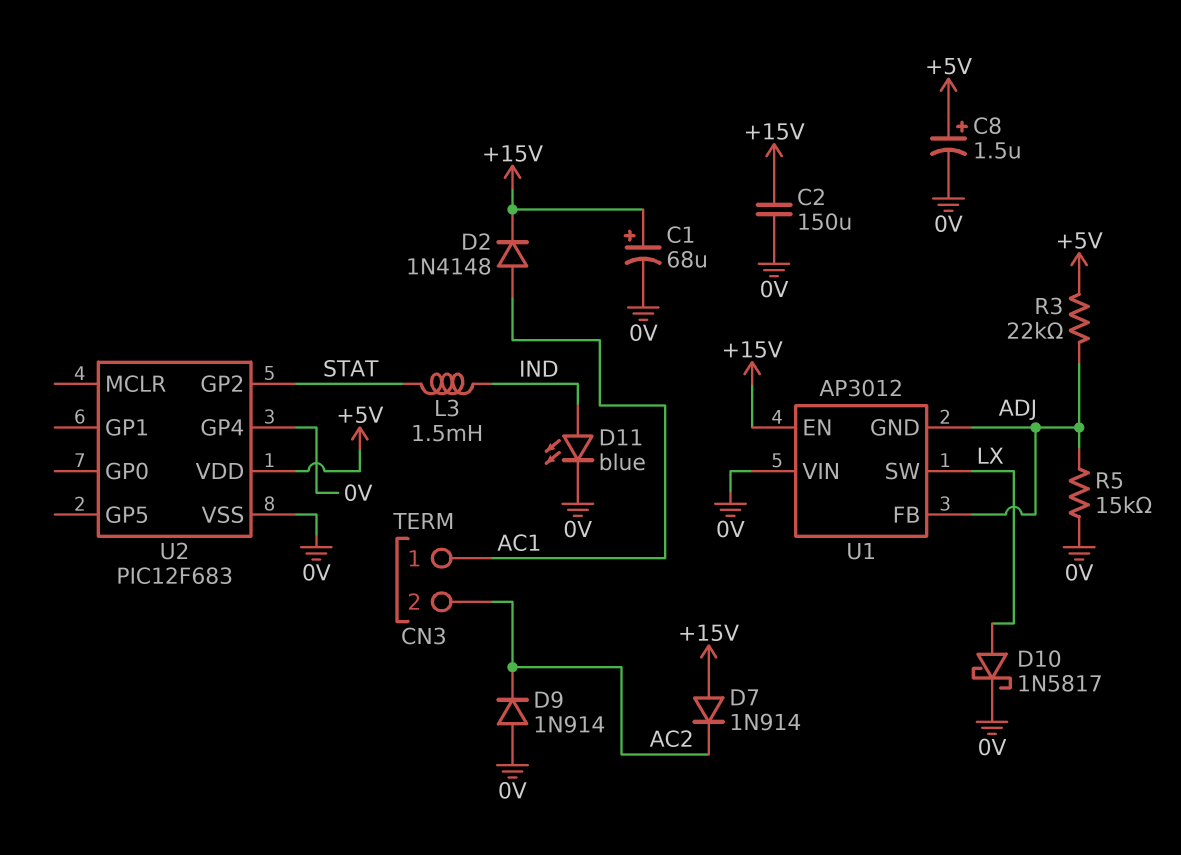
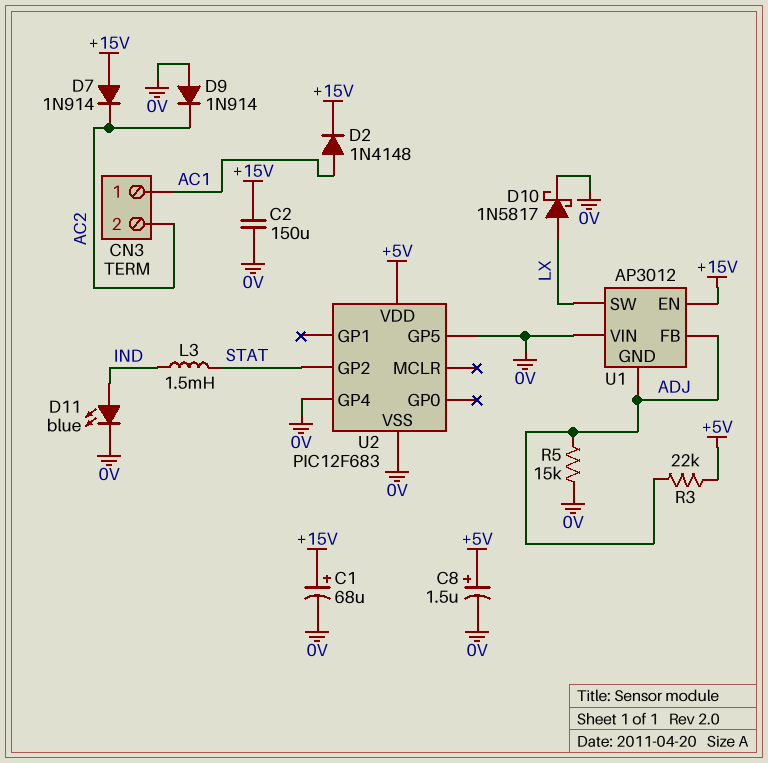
U2 pin GP5: none -> 0V

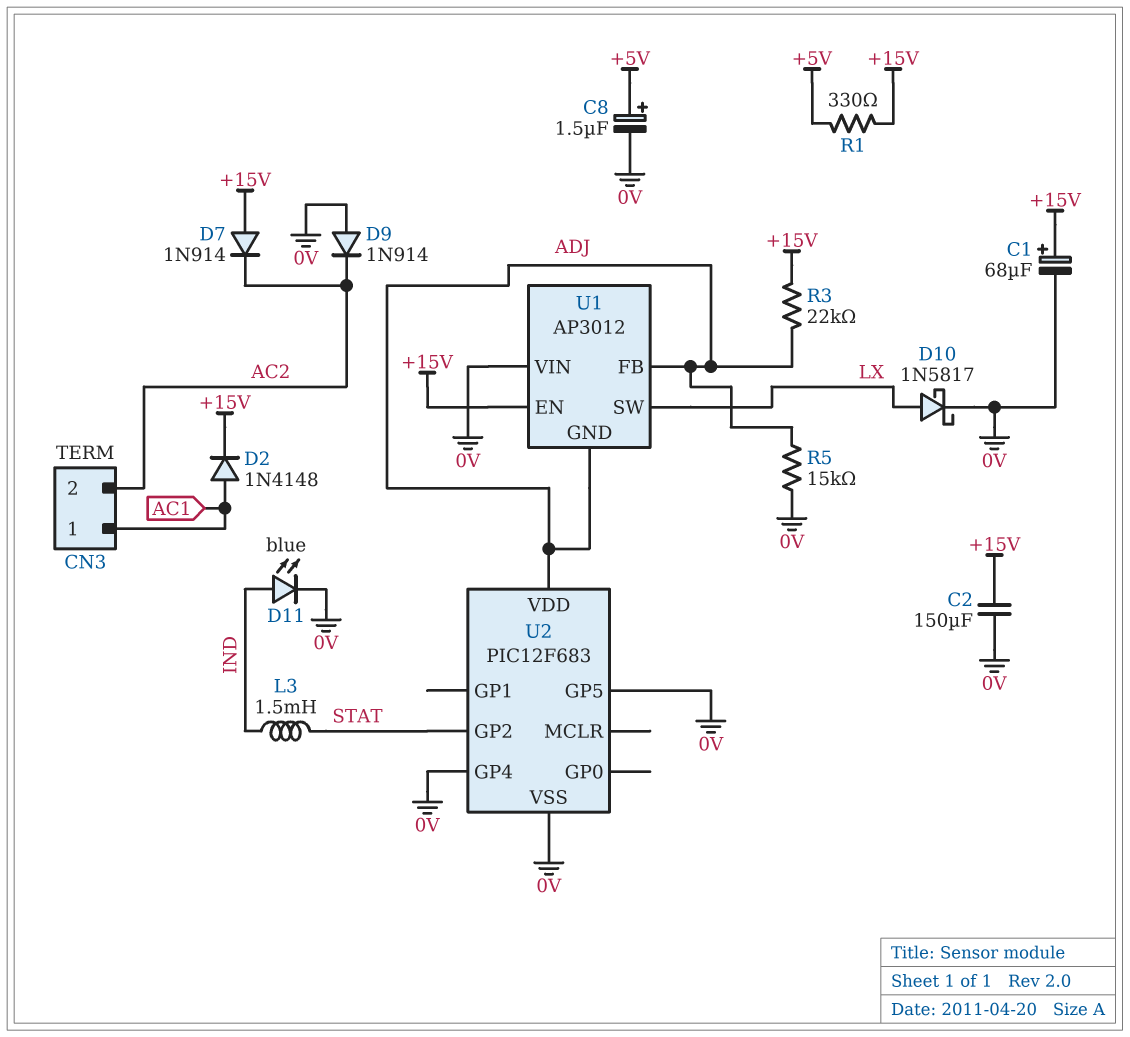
R1: none -> 330 (+5V, +15V)
R3: 22k (+5V, ADJ) -> 22k (+15V, ADJ)
U2 pin VDD: +5V -> ADJ

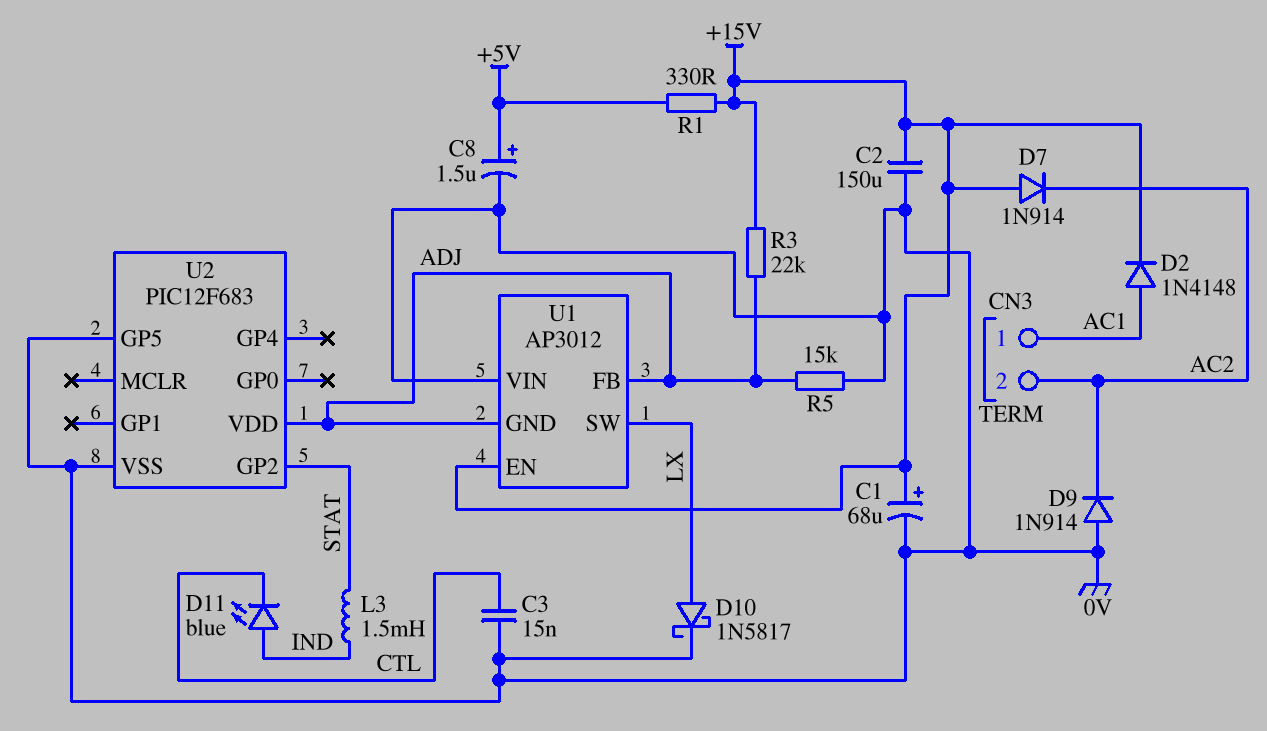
C3: none -> 15nF (0V, CTL)
D11: LED blue (A IND, K 0V) -> LED blue (A IND, K CTL)
U2 pin GP4: 0V -> none

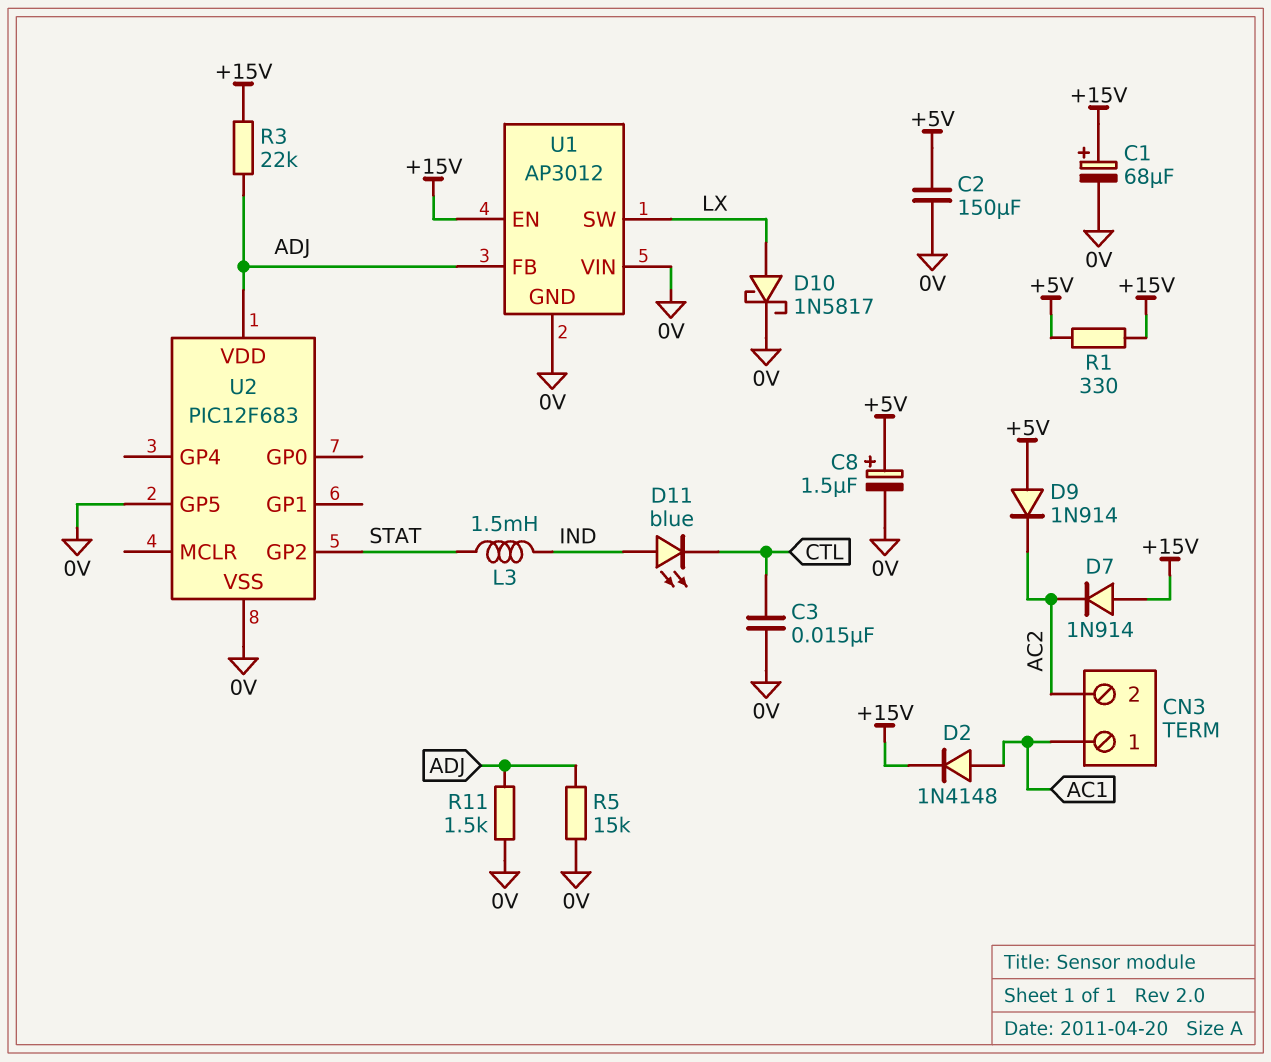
C2: 150uF (+15V, 0V) -> 150uF (+5V, 0V)
D9: diode 1N914 (A 0V, K AC2) -> diode 1N914 (A +5V, K AC2)
R11: none -> 1.5k (0V, ADJ)
U1 pin GND: ADJ -> 0V

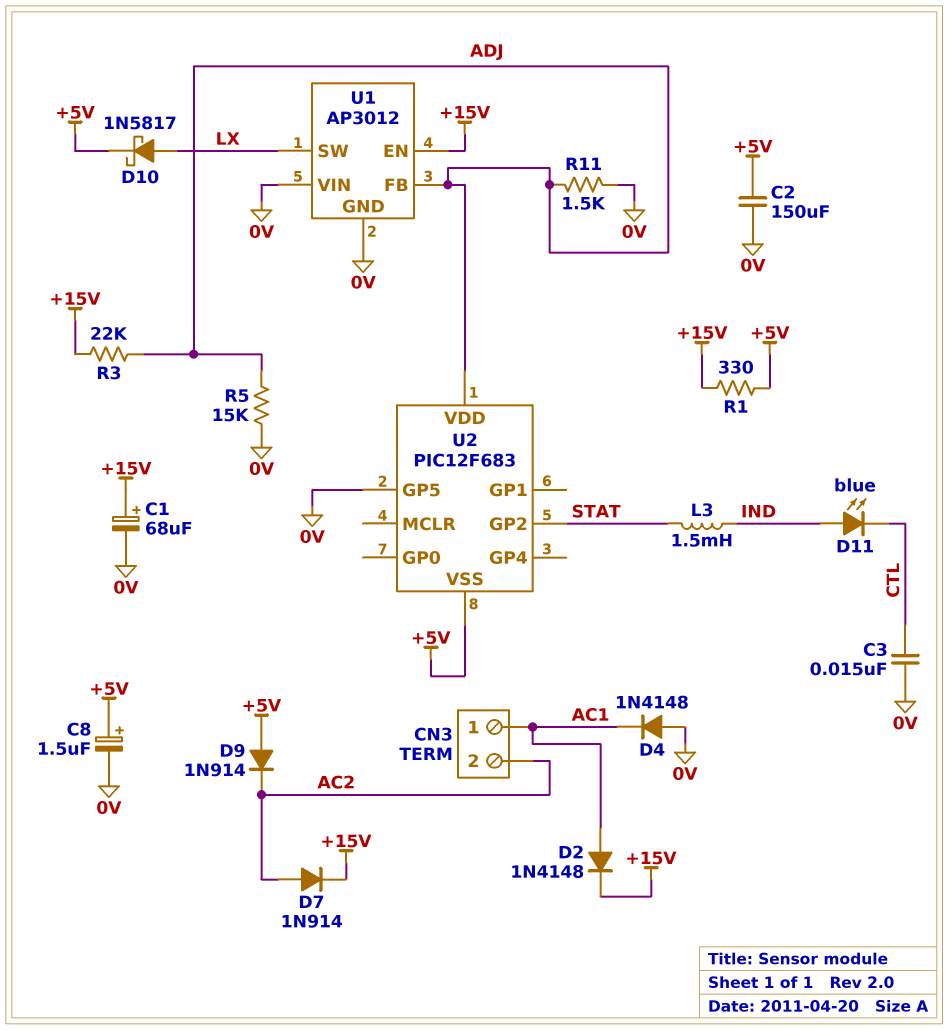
D4: none -> diode 1N4148 (A 0V, K AC1)
D7: diode 1N914 (A +15V, K AC2) -> diode 1N914 (A AC2, K +15V)
D10: schottky 1N5817 (A LX, K 0V) -> schottky 1N5817 (A LX, K +5V)
U2 pin VSS: 0V -> +5V

